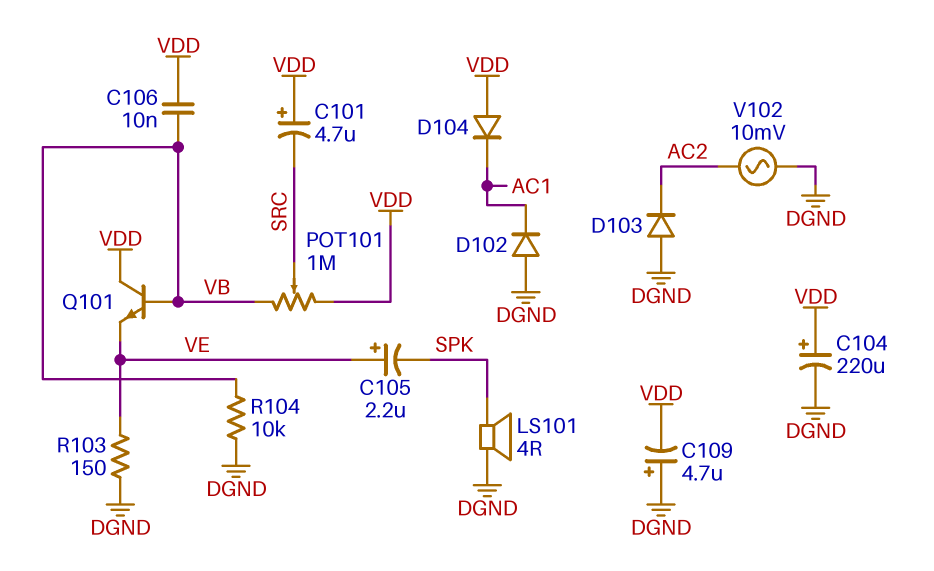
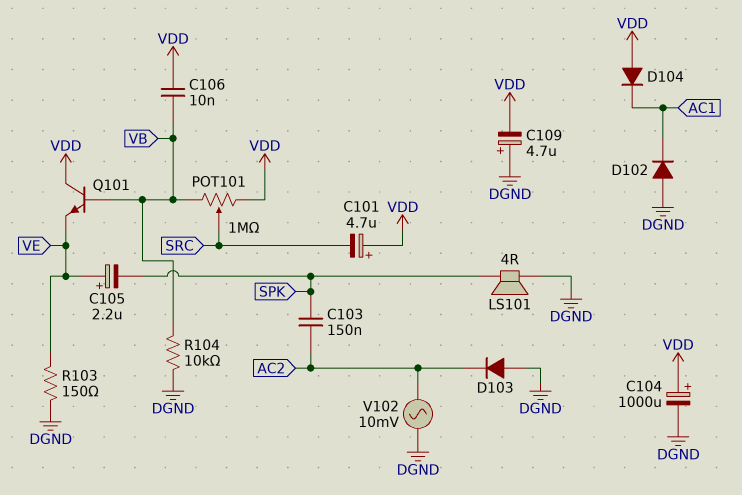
C103: none -> 150nF (AC2, SPK)
C104: 220uF (plus VDD, minus DGND) -> 1000uF (plus VDD, minus DGND)

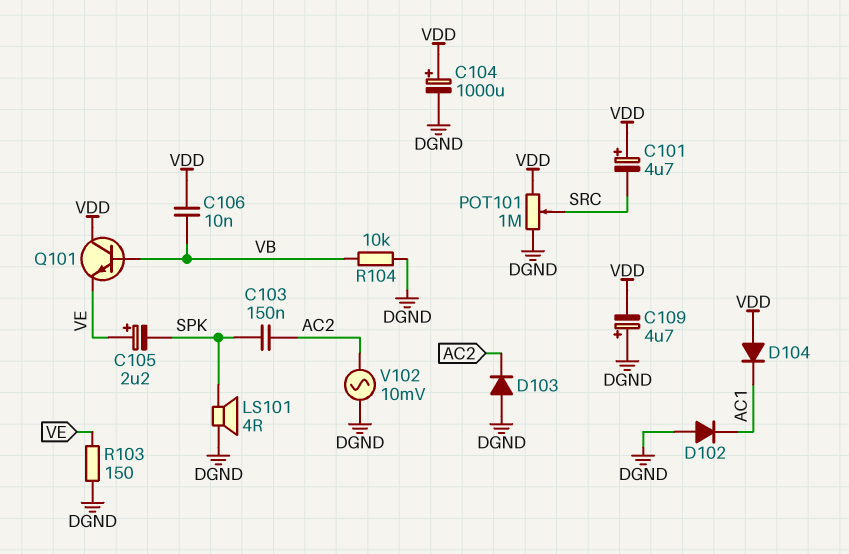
POT101: 1M (VB, VDD, wiper SRC) -> 1M (DGND, VDD, wiper SRC)

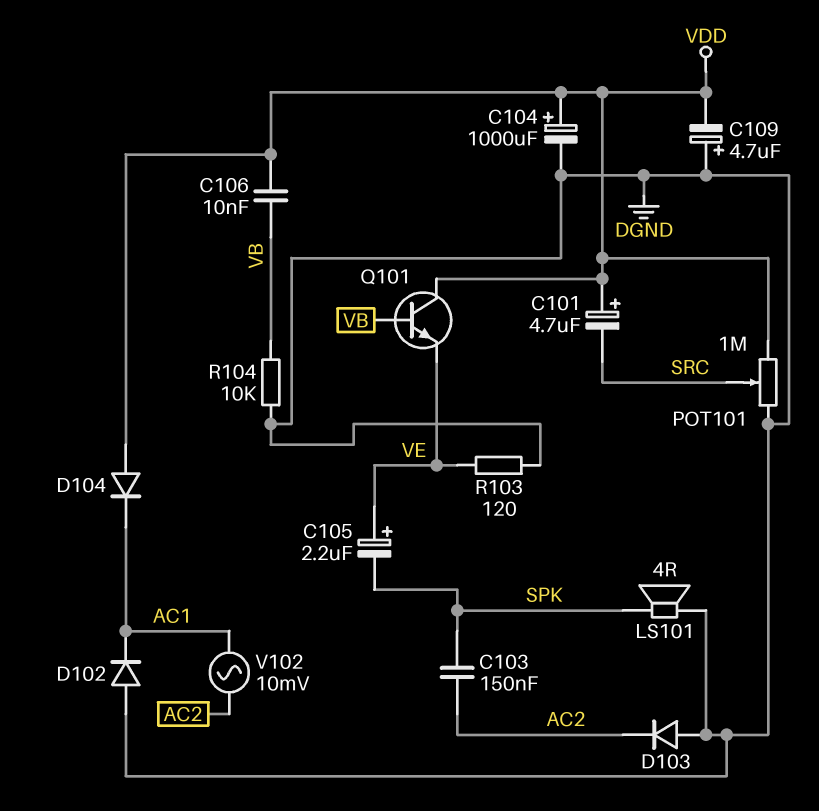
R103: 150 (DGND, VE) -> 120 (DGND, VE)
V102: AC 10mV (AC2, DGND) -> AC 10mV (AC1, AC2)

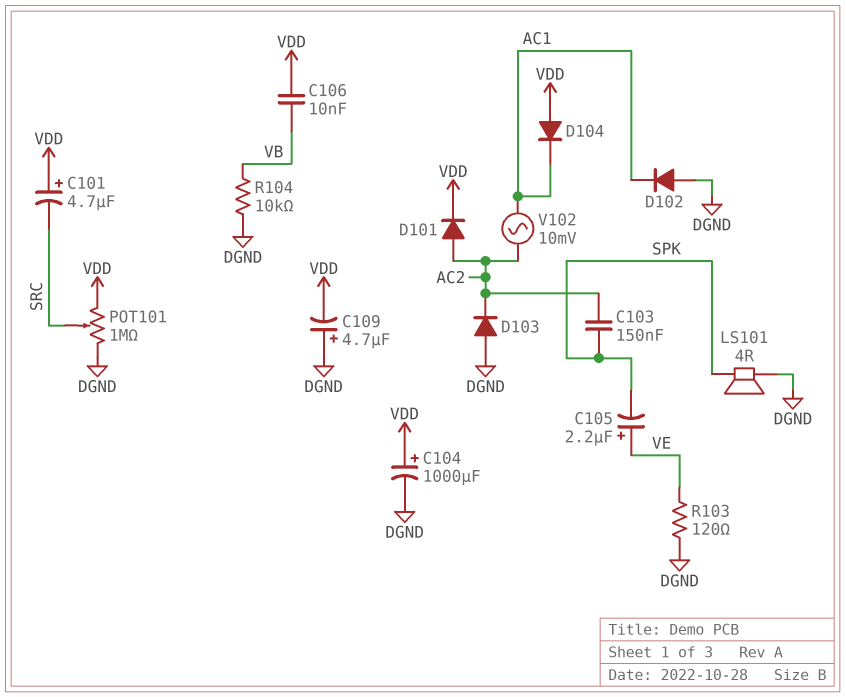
D101: none -> diode (A AC2, K VDD)
Q101: NPN (B VB, C VDD, E VE) -> none

